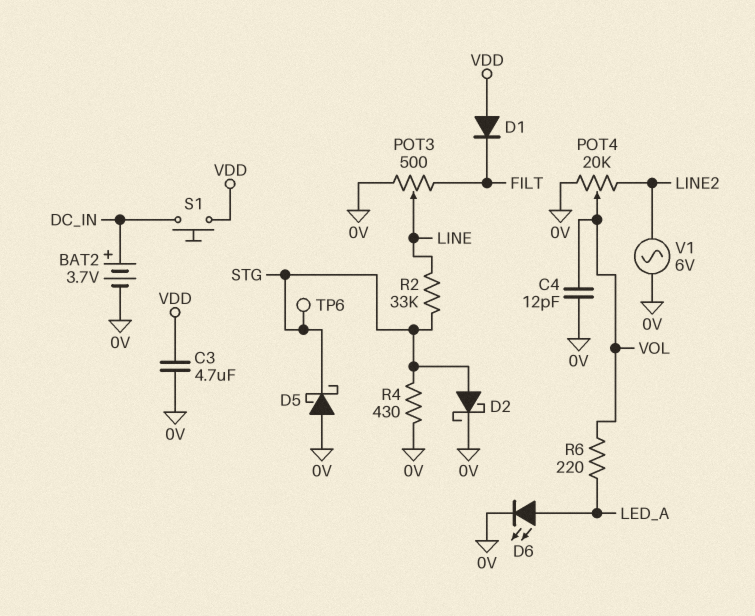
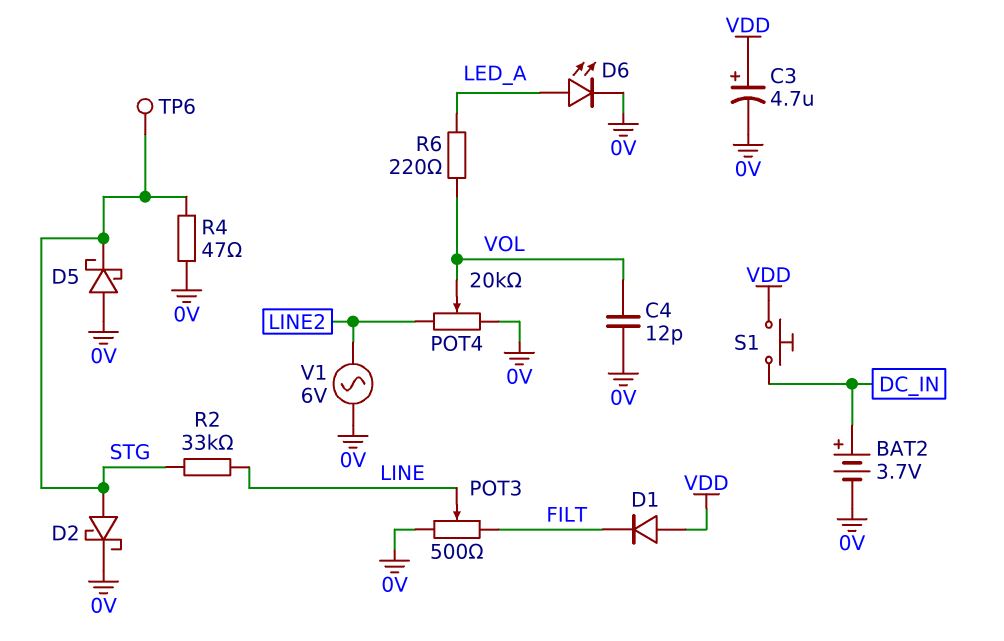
C3: 4.7uF (0V, VDD) -> 4.7uF (plus VDD, minus 0V)
R4: 430 (0V, STG) -> 47 (0V, STG)

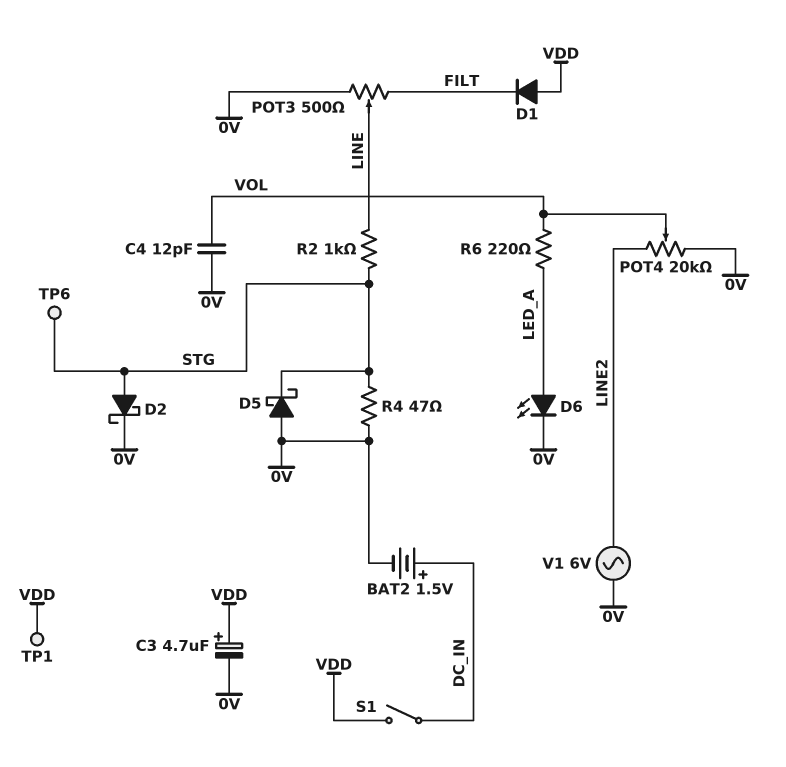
BAT2: 3.7V (plus DC_IN, minus 0V) -> 1.5V (plus DC_IN, minus 0V)
R2: 33k (LINE, STG) -> 1k (LINE, STG)
S1: button (DC_IN, VDD) -> switch (DC_IN, VDD)
TP1: none -> test point (VDD)

